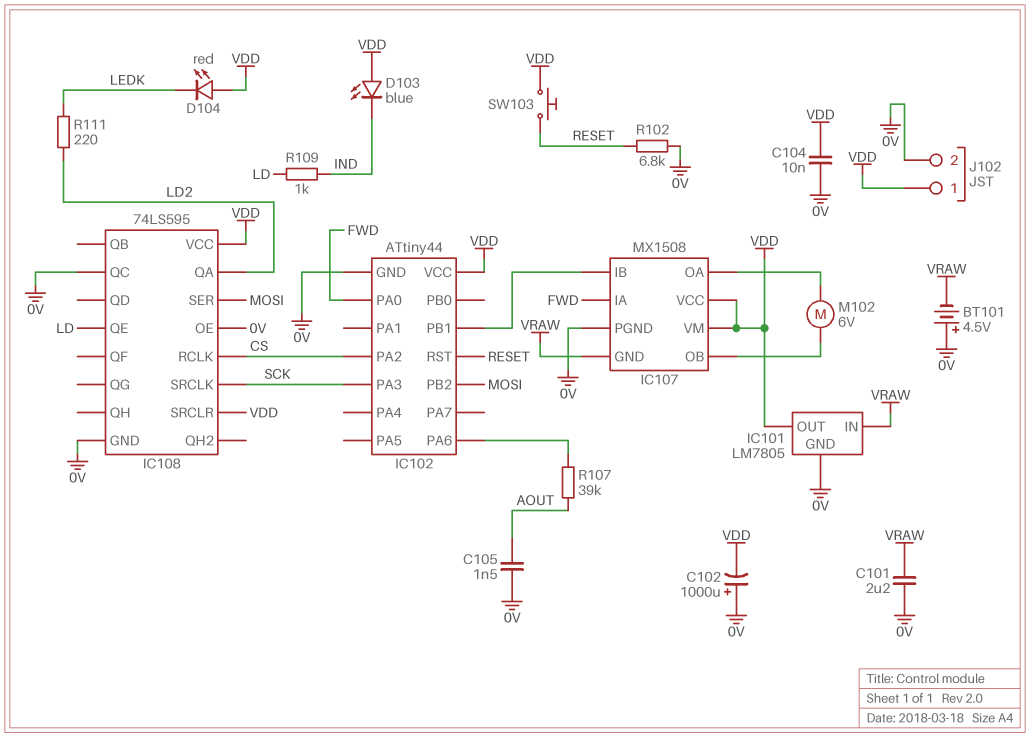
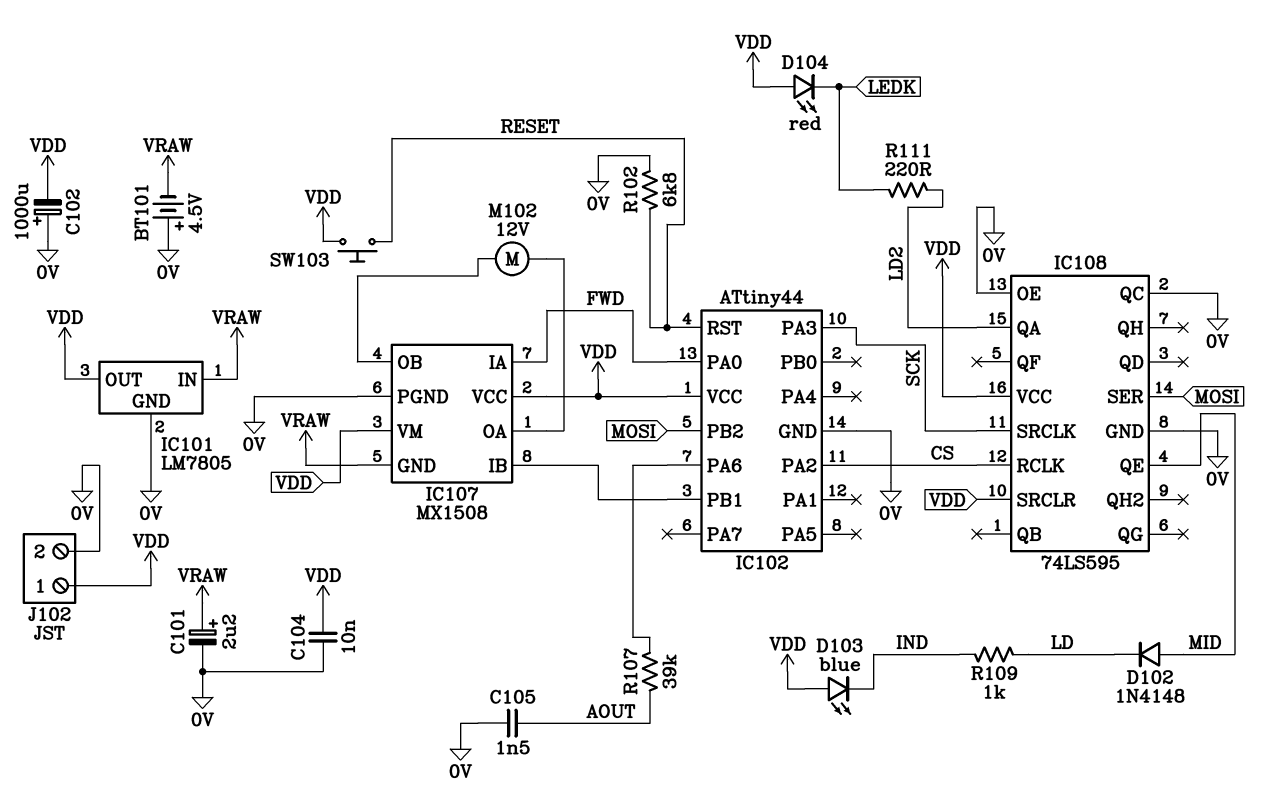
C101: 2.2uF (0V, VRAW) -> 2.2uF (plus VRAW, minus 0V)
D102: none -> diode 1N4148 (A MID, K LD)
IC108 pin QE: LD -> MID
M102: motor 6V (IC107/OA, IC107/OB) -> motor 12V (IC107/OA, IC107/OB)

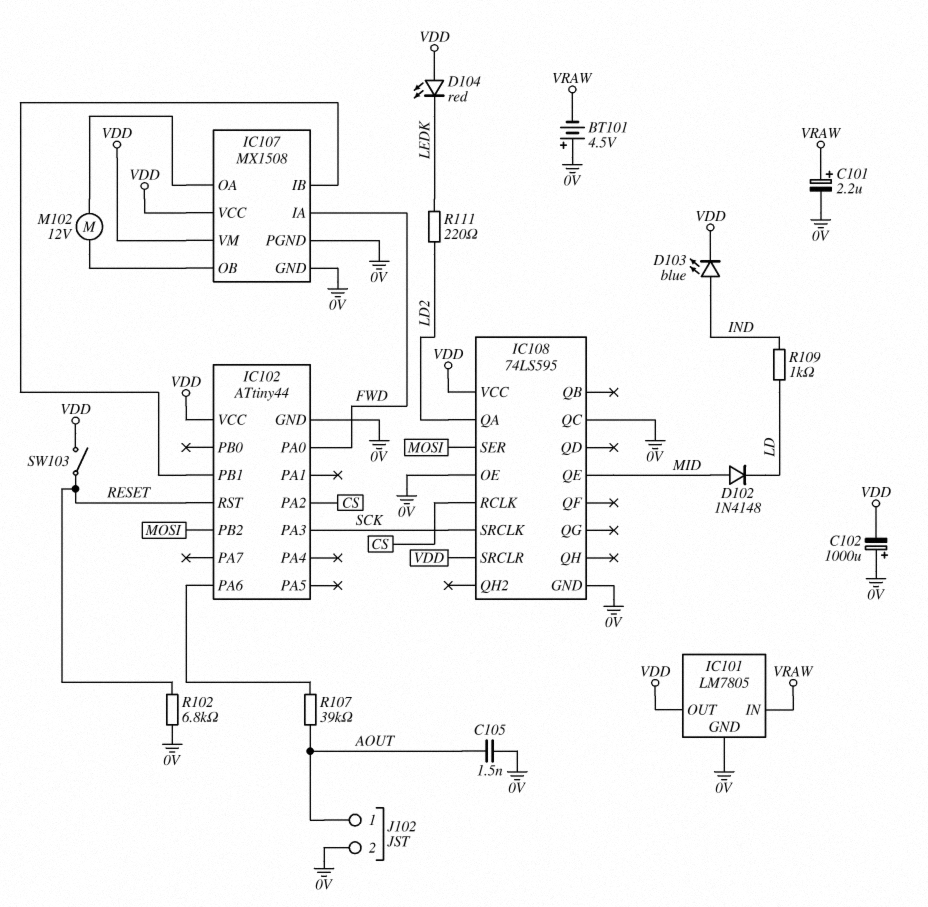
C104: 10nF (0V, VDD) -> none
D103: LED blue (A VDD, K IND) -> LED blue (A IND, K VDD)
IC107 pin GND: VRAW -> 0V
J102 pin 1: VDD -> AOUT
SW103: button (RESET, VDD) -> switch (RESET, VDD)

